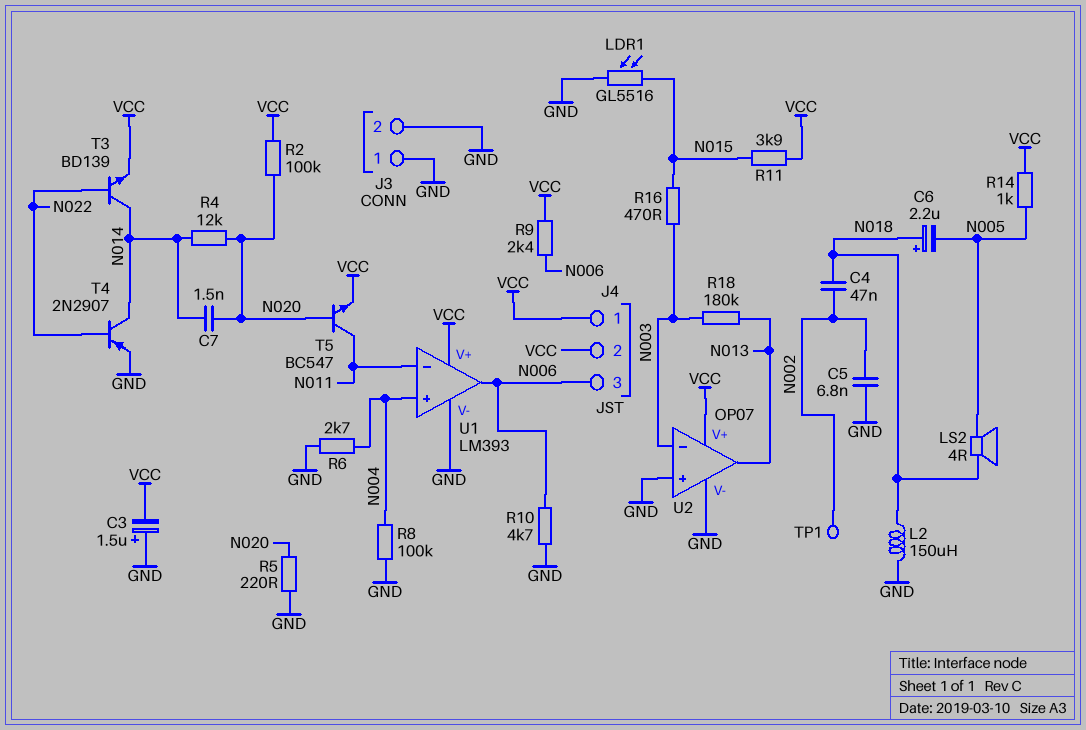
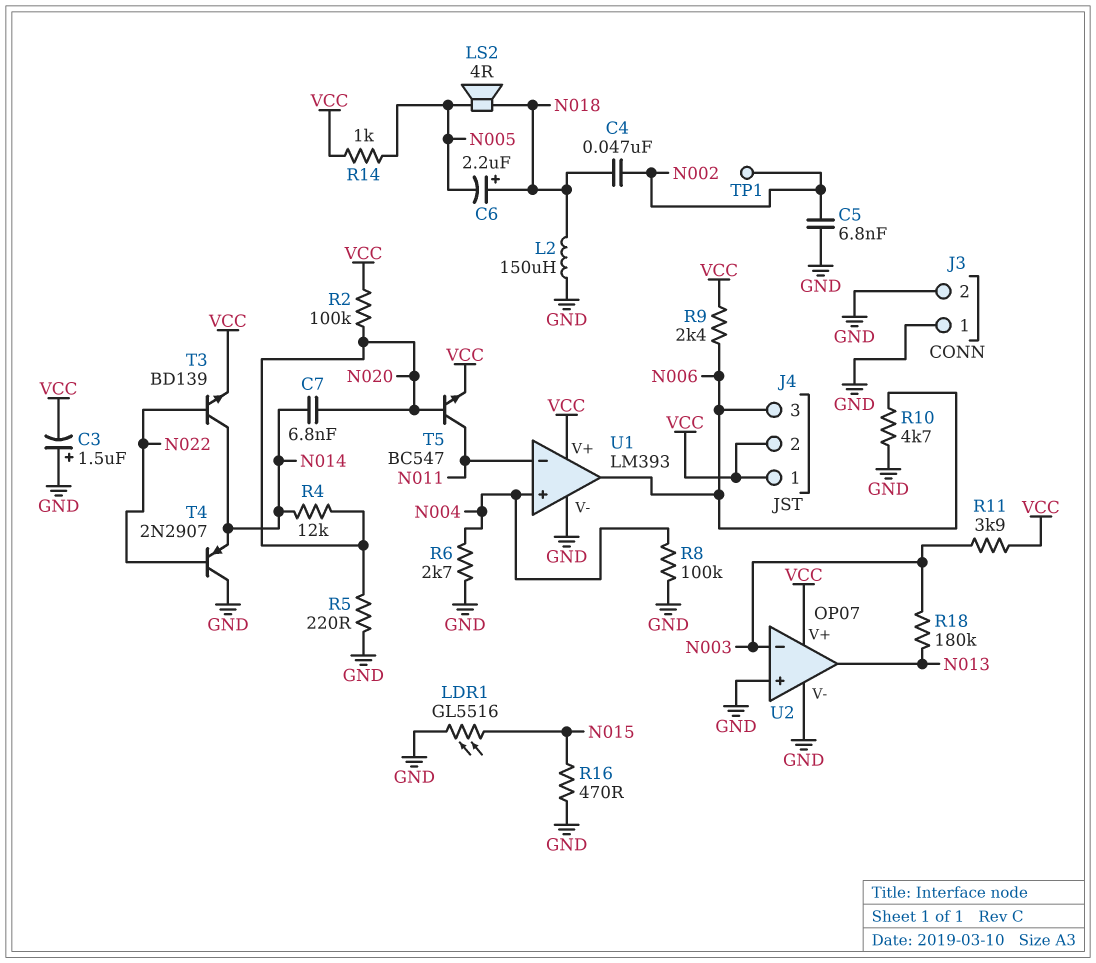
C7: 1.5nF (N014, N020) -> 6.8nF (N014, N020)
R11: 3.9k (N015, VCC) -> 3.9k (N003, VCC)
R16: 470 (N003, N015) -> 470 (GND, N015)
T4: PNP 2N2907 (B N022, C N014, E GND) -> PNP 2N2907 (B N022, C GND, E N014)

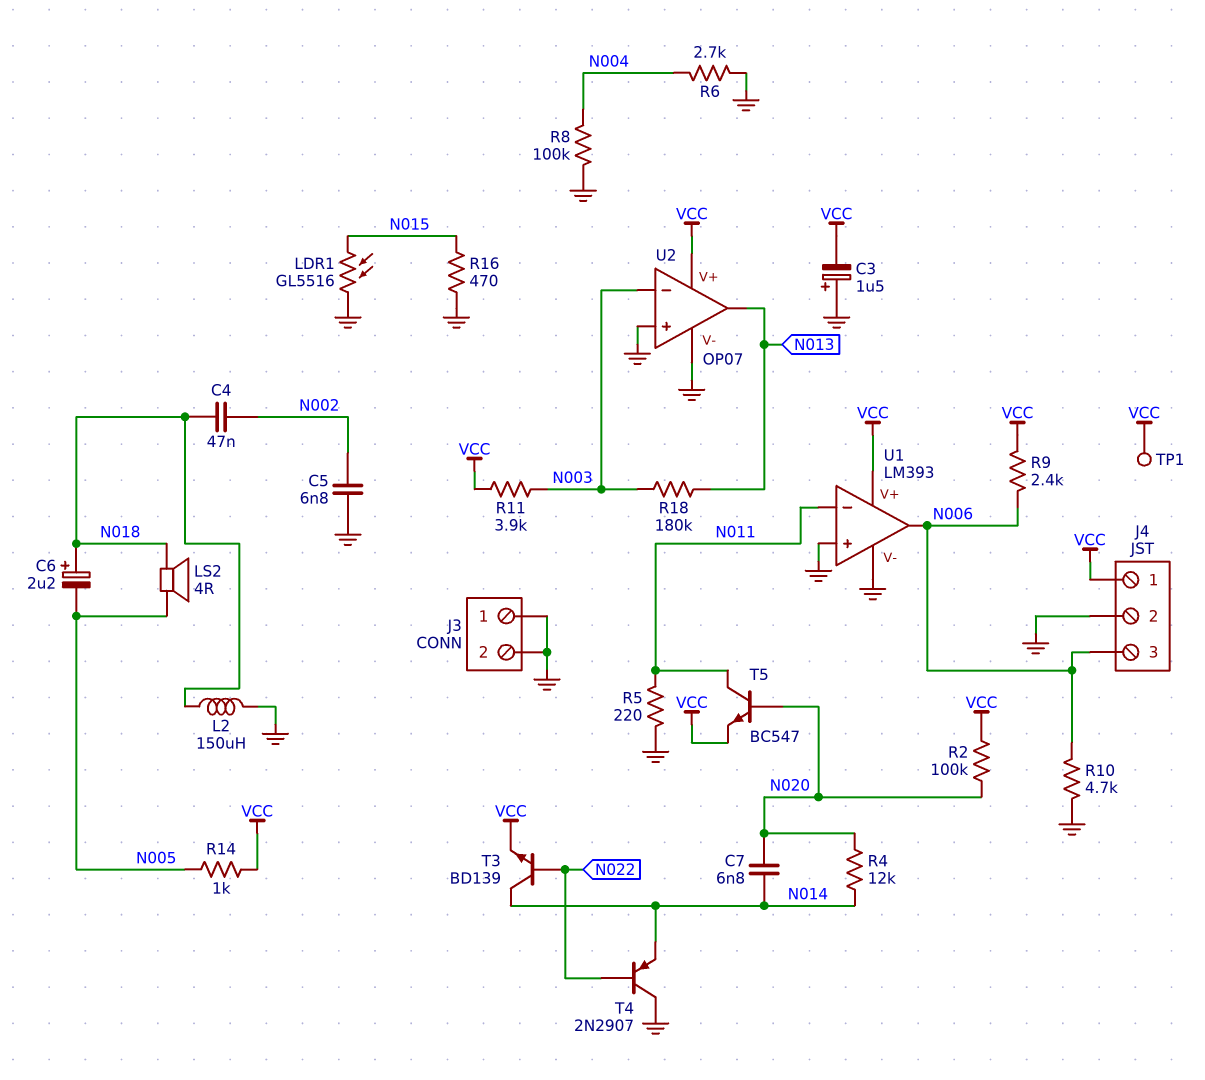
J4 pin 2: VCC -> GND
R5: 220 (GND, N020) -> 220 (GND, N011)
TP1: test point (N002) -> test point (VCC)
U1 pin in+: N004 -> GND

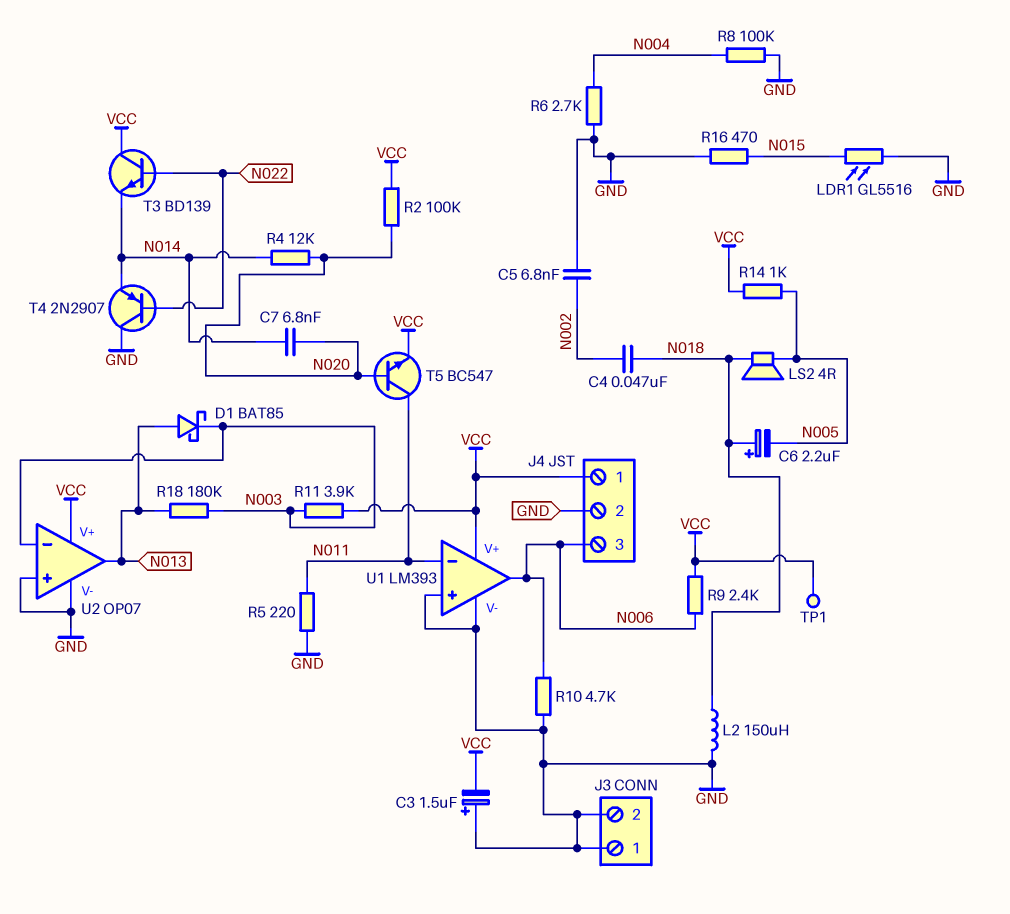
D1: none -> schottky BAT85 (A N013, K N003)
T3: NPN BD139 (B N022, C N014, E VCC) -> NPN BD139 (B N022, C VCC, E N014)

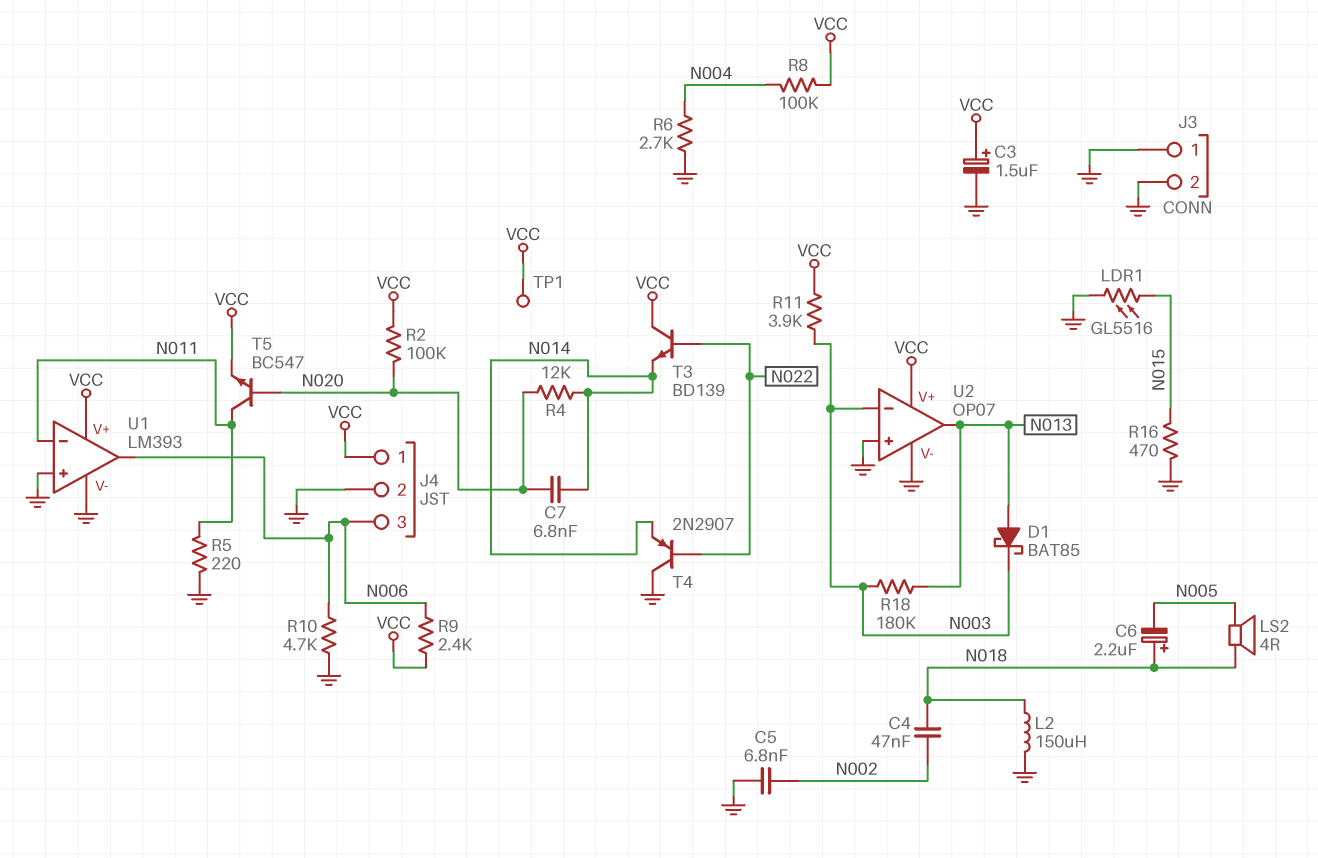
C3: 1.5uF (plus GND, minus VCC) -> 1.5uF (plus VCC, minus GND)
R8: 100k (GND, N004) -> 100k (N004, VCC)
R14: 1k (N005, VCC) -> none

